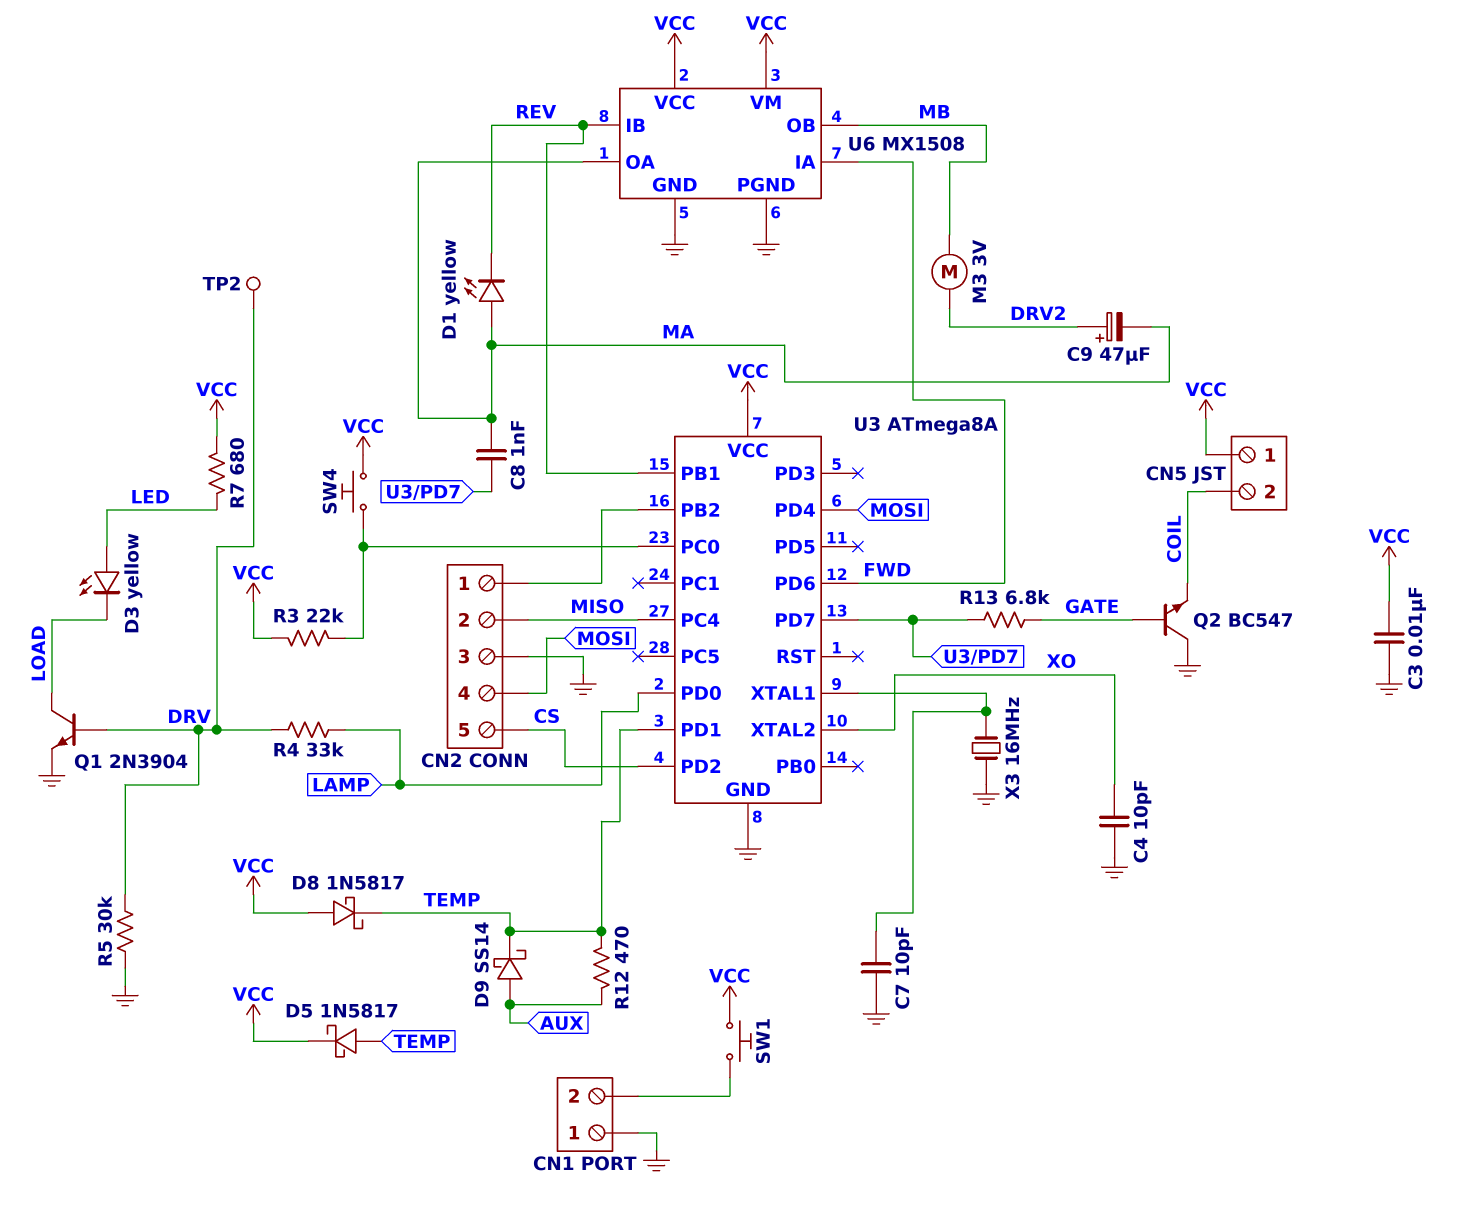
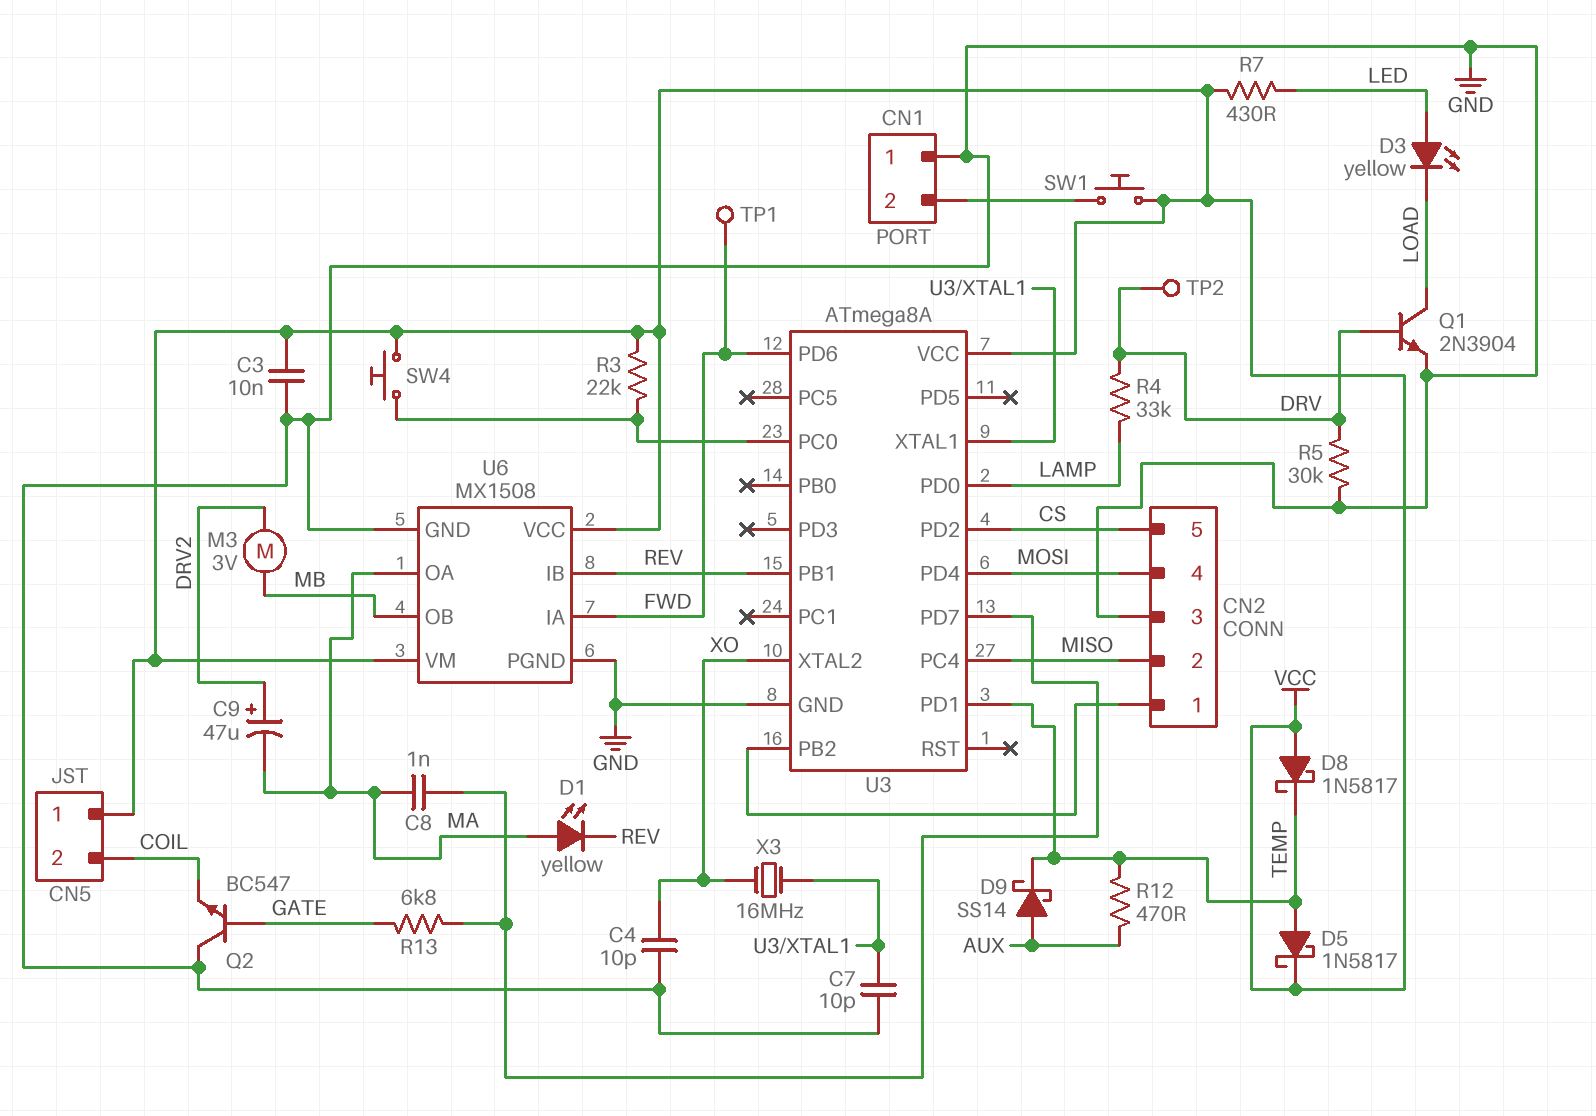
R7: 680 (LED, VCC) -> 430 (LED, VCC)
TP1: none -> test point (FWD)
X3: 16MHz (GND, U3/XTAL1) -> 16MHz (U3/XTAL1, XO)

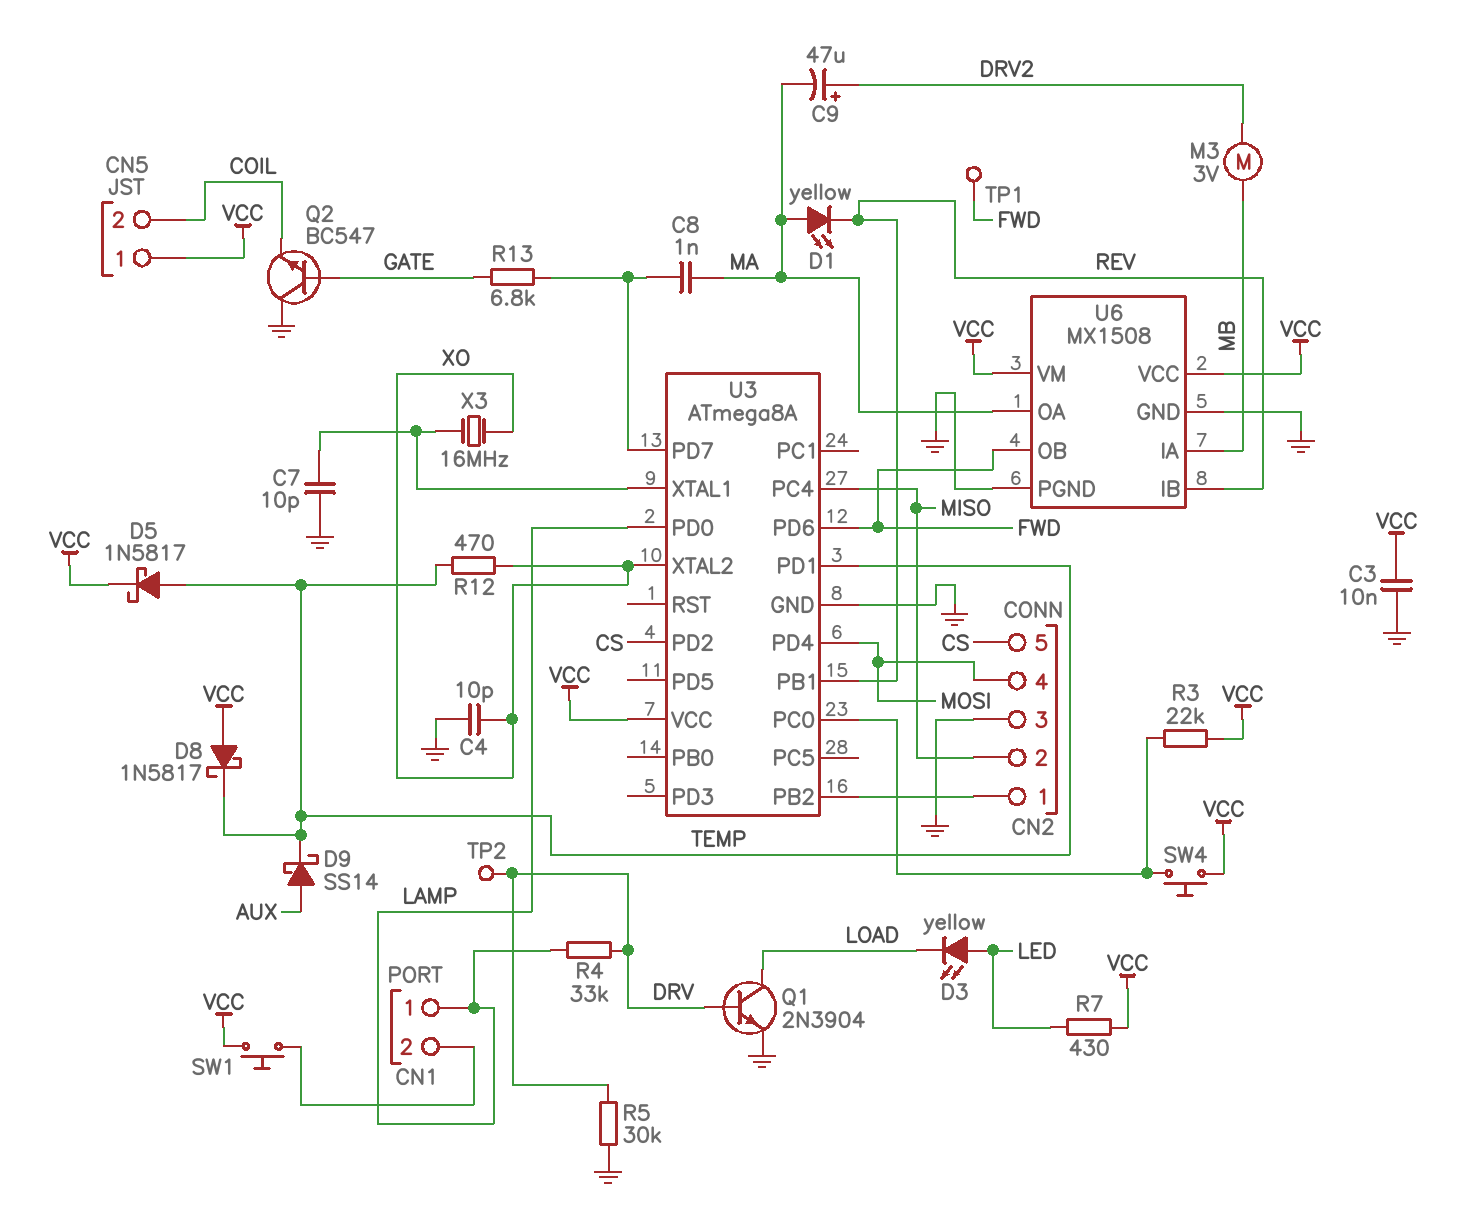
CN1 pin 1: GND -> LAMP
R12: 470 (AUX, TEMP) -> 470 (TEMP, XO)
U6 pin IA: FWD -> MB
U6 pin OB: MB -> FWD

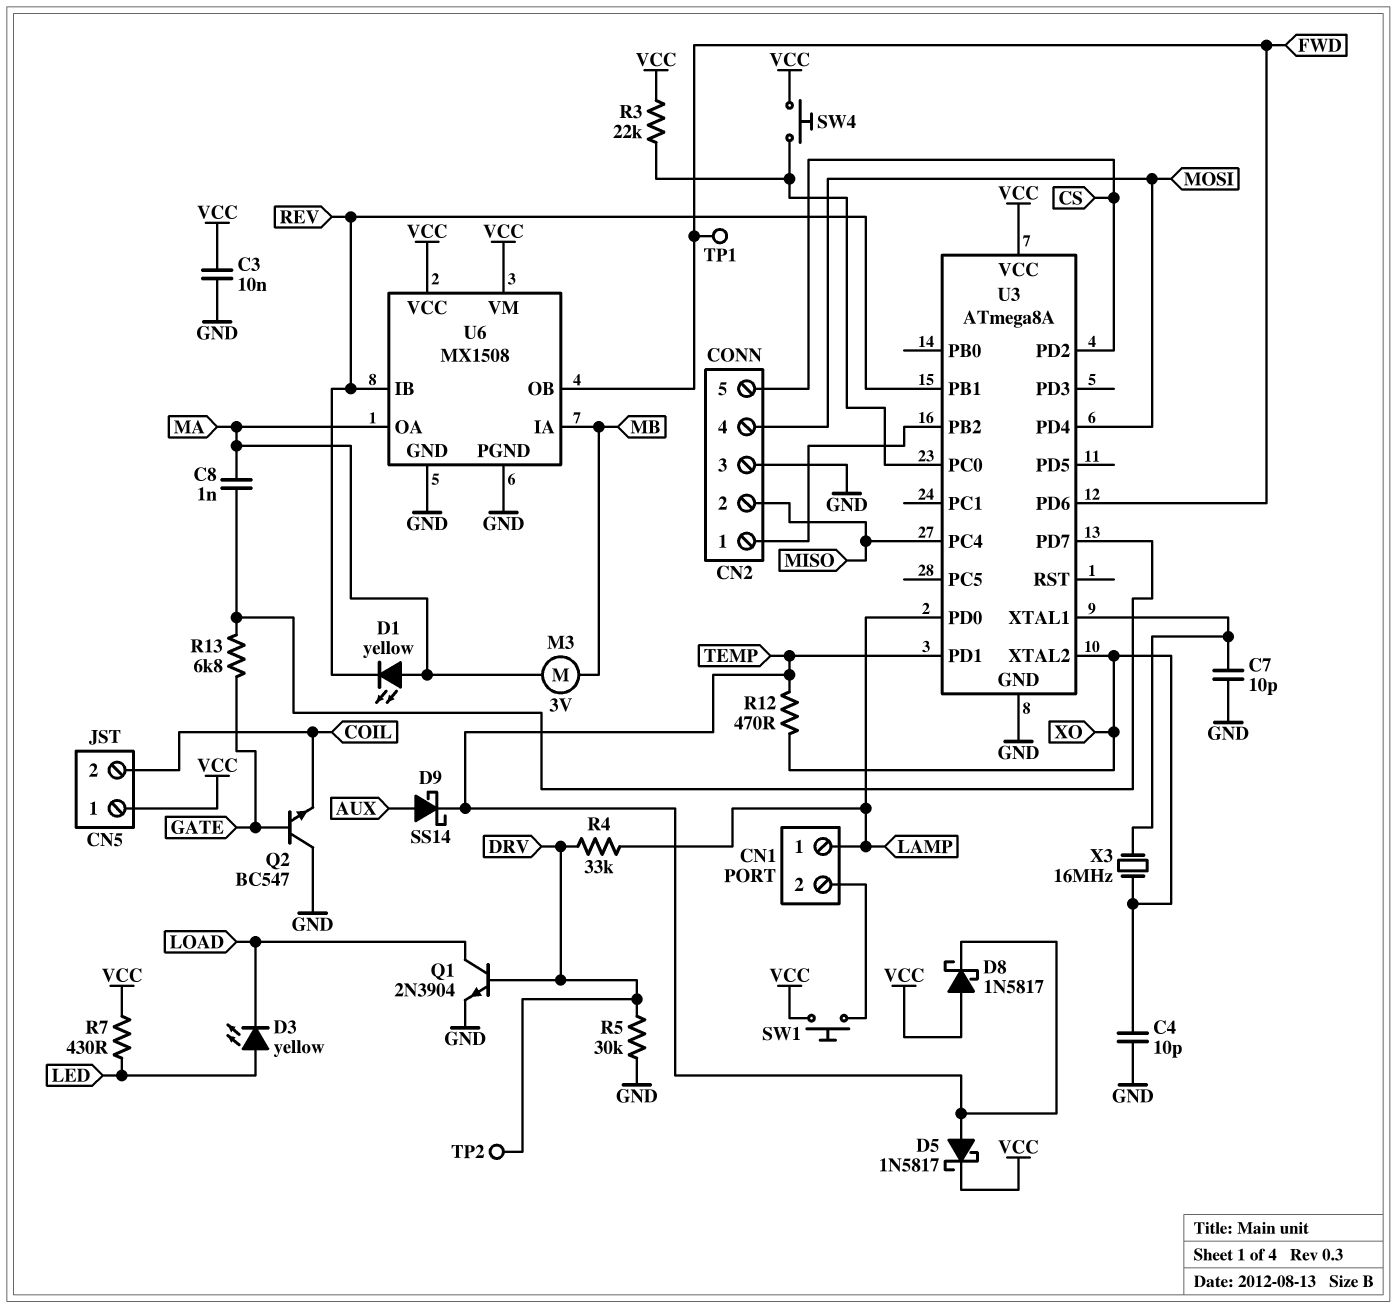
C9: 47uF (plus DRV2, minus MA) -> none
M3: motor 3V (DRV2, MB) -> motor 3V (MA, MB)

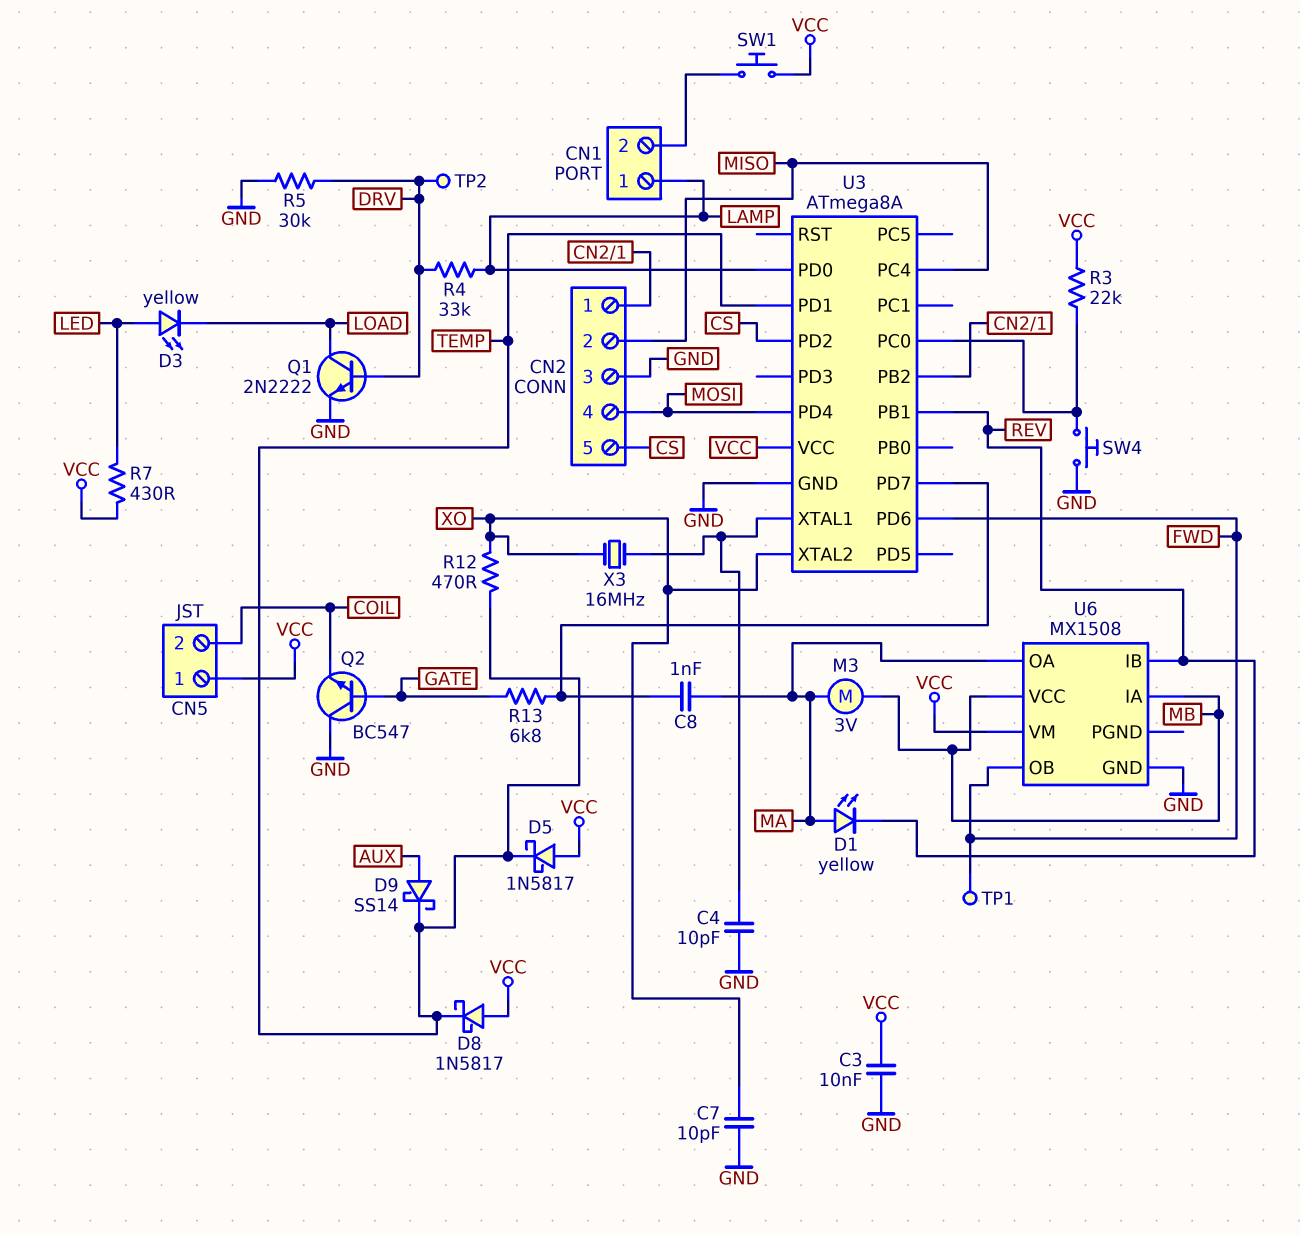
C4: 10pF (GND, XO) -> 10pF (GND, U3/XTAL1)
C7: 10pF (GND, U3/XTAL1) -> 10pF (GND, XO)
D5: schottky 1N5817 (A TEMP, K VCC) -> schottky 1N5817 (A VCC, K TEMP)
Q1: NPN 2N3904 (B DRV, C LOAD, E GND) -> NPN 2N2222 (B DRV, C LOAD, E GND)
SW4: button (U3/PC0, VCC) -> button (GND, U3/PC0)
U6 pin PGND: GND -> none
U6 pin VCC: VCC -> MB

